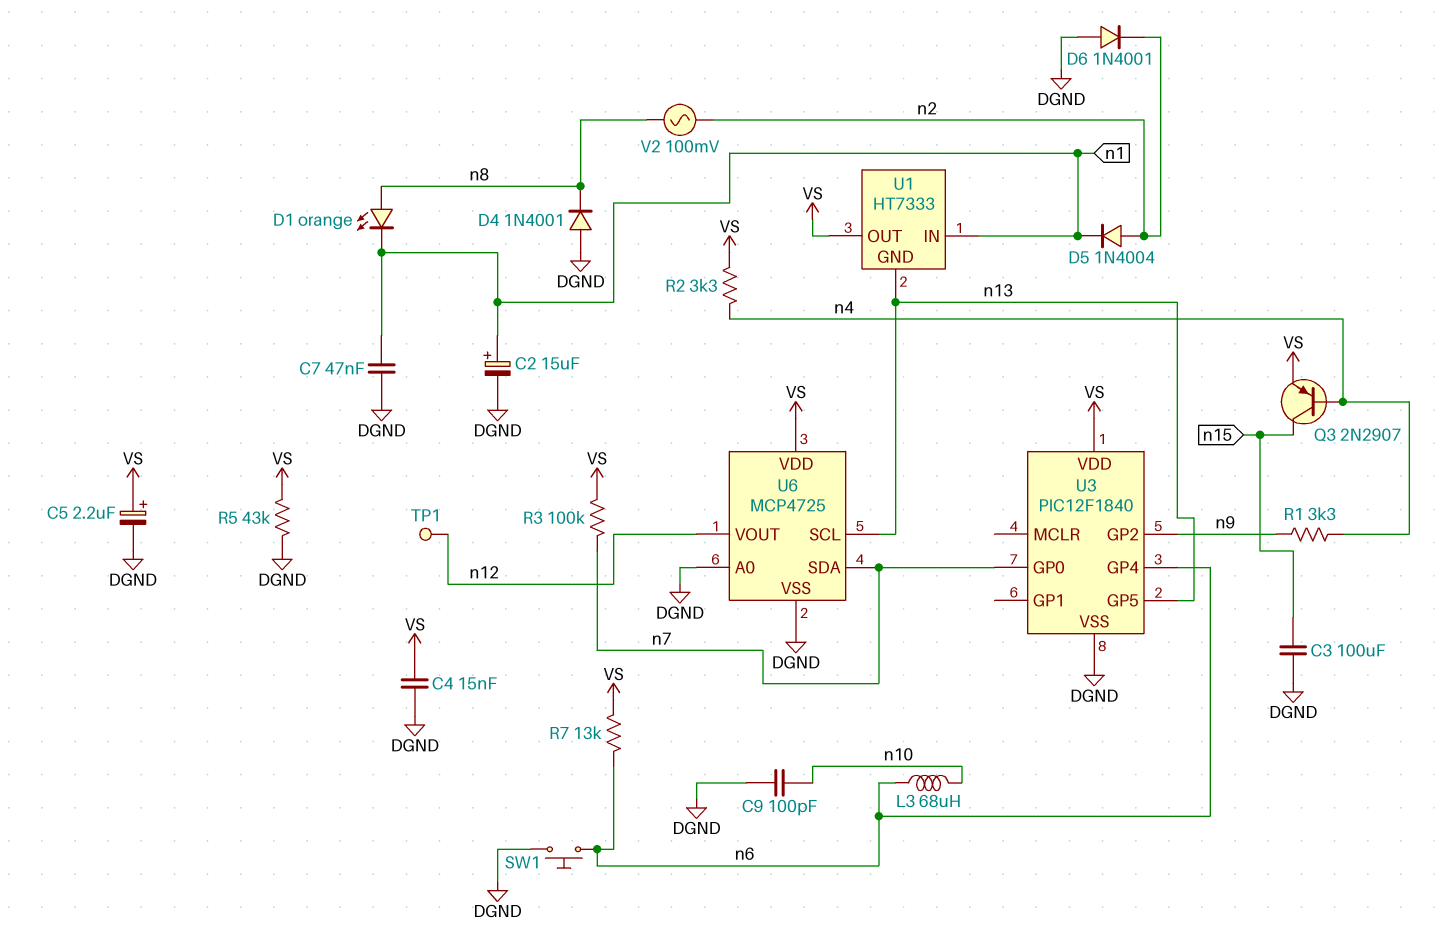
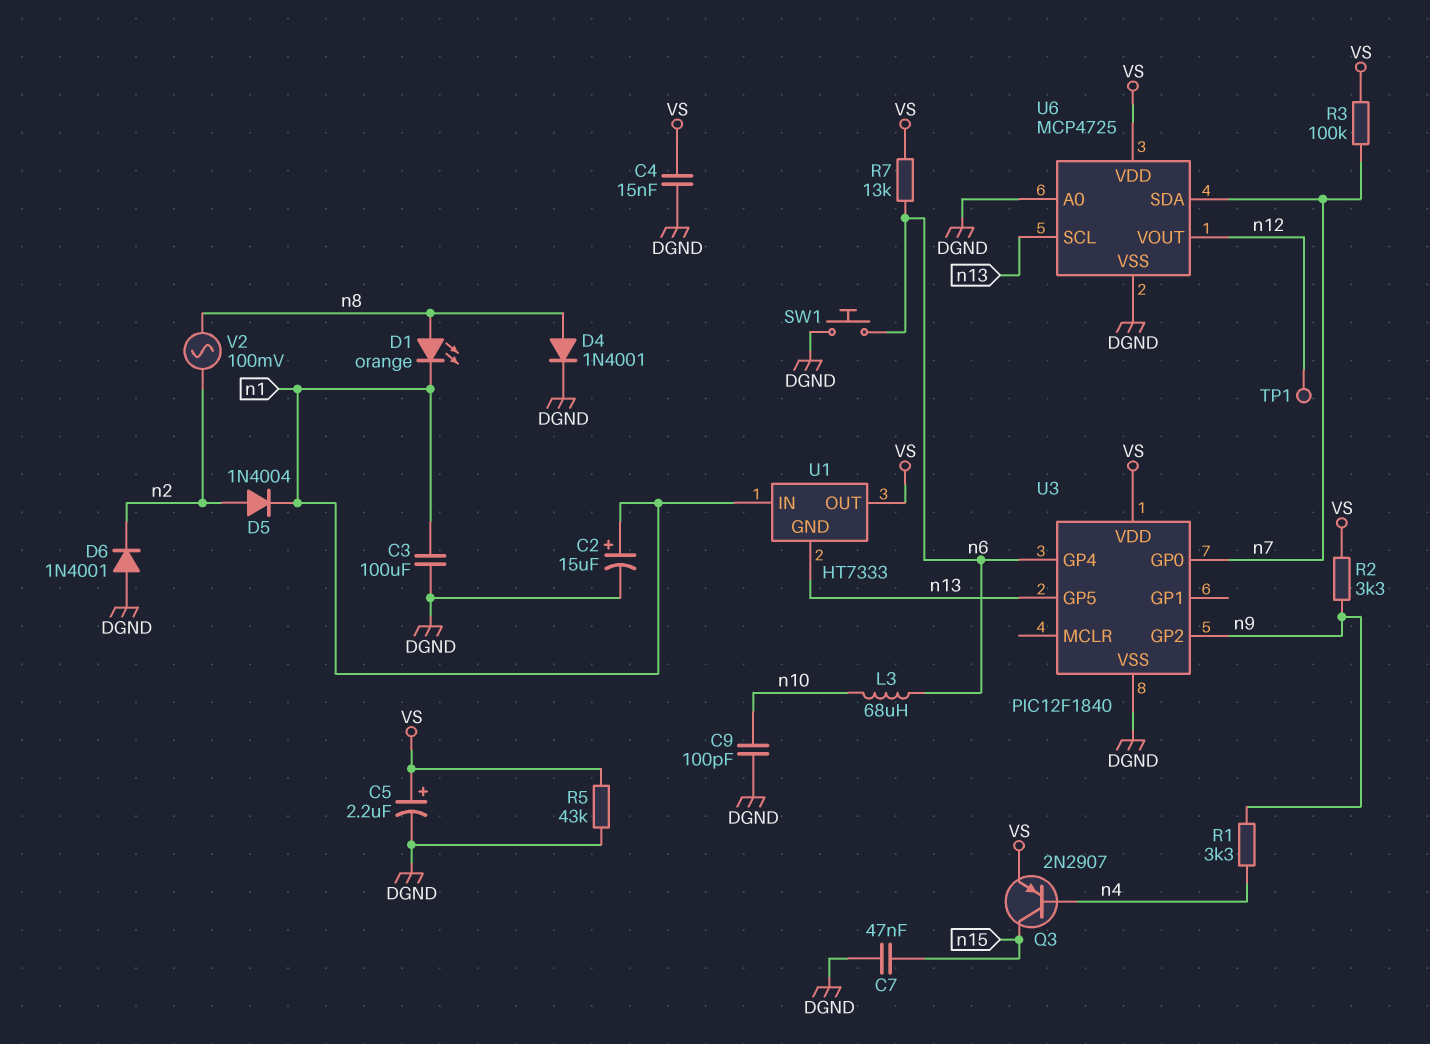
C3: 100uF (DGND, n15) -> 100uF (DGND, n1)
C7: 47nF (DGND, n1) -> 47nF (DGND, n15)
D4: diode 1N4001 (A DGND, K n8) -> diode 1N4001 (A n8, K DGND)
R2: 3.3k (VS, n4) -> 3.3k (VS, n9)

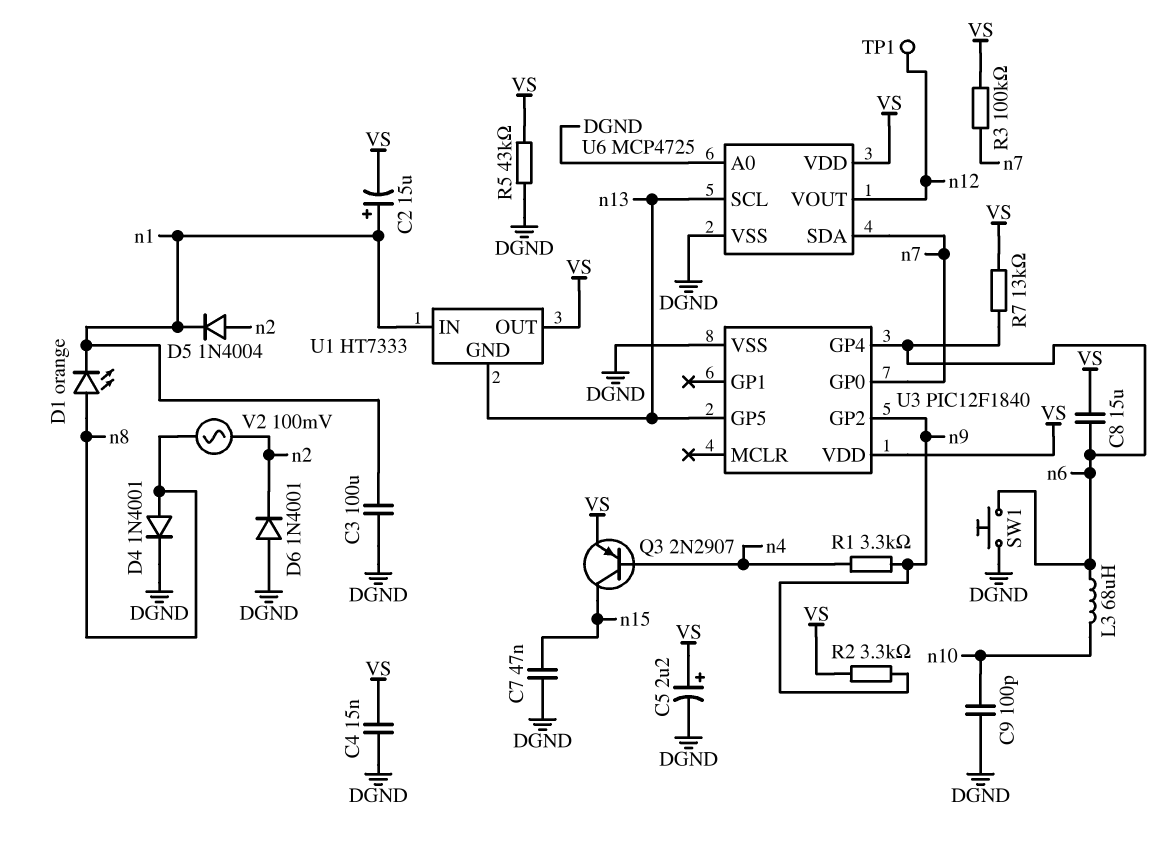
C2: 15uF (plus n1, minus DGND) -> 15uF (plus n1, minus VS)
C8: none -> 15uF (VS, n6)

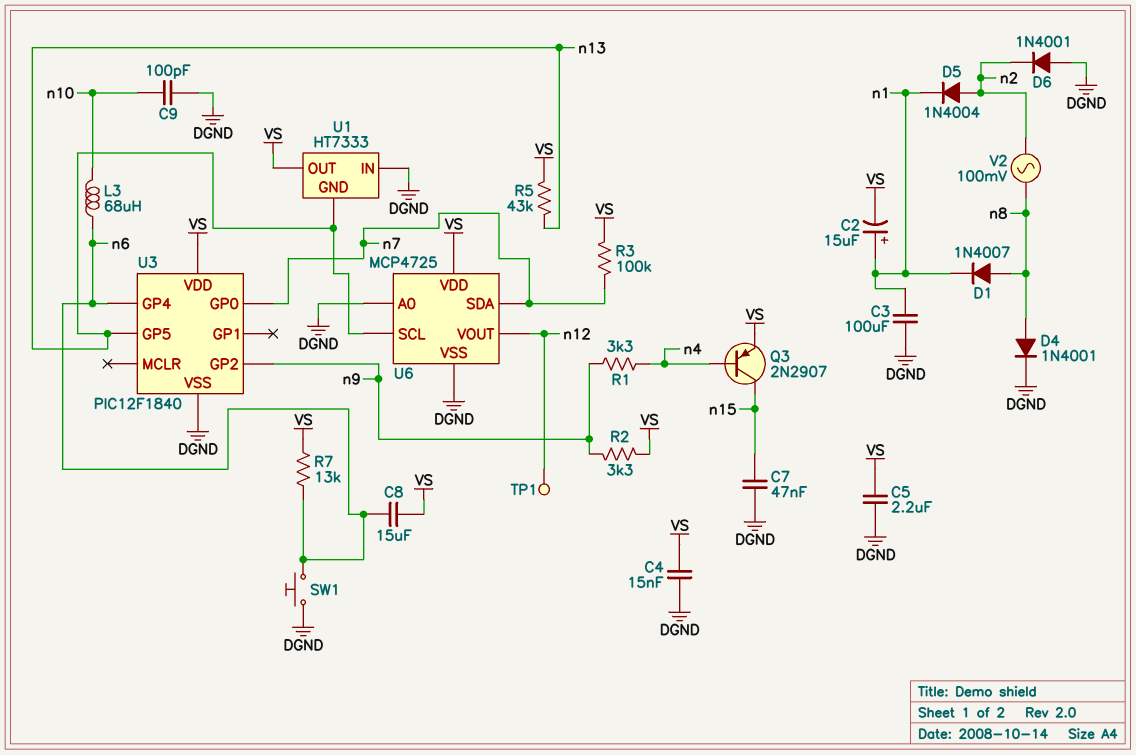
C5: 2.2uF (plus VS, minus DGND) -> 2.2uF (DGND, VS)
D1: LED orange (A n8, K n1) -> diode 1N4007 (A n8, K n1)
R5: 43k (DGND, VS) -> 43k (VS, n13)
U1 pin IN: n1 -> DGND

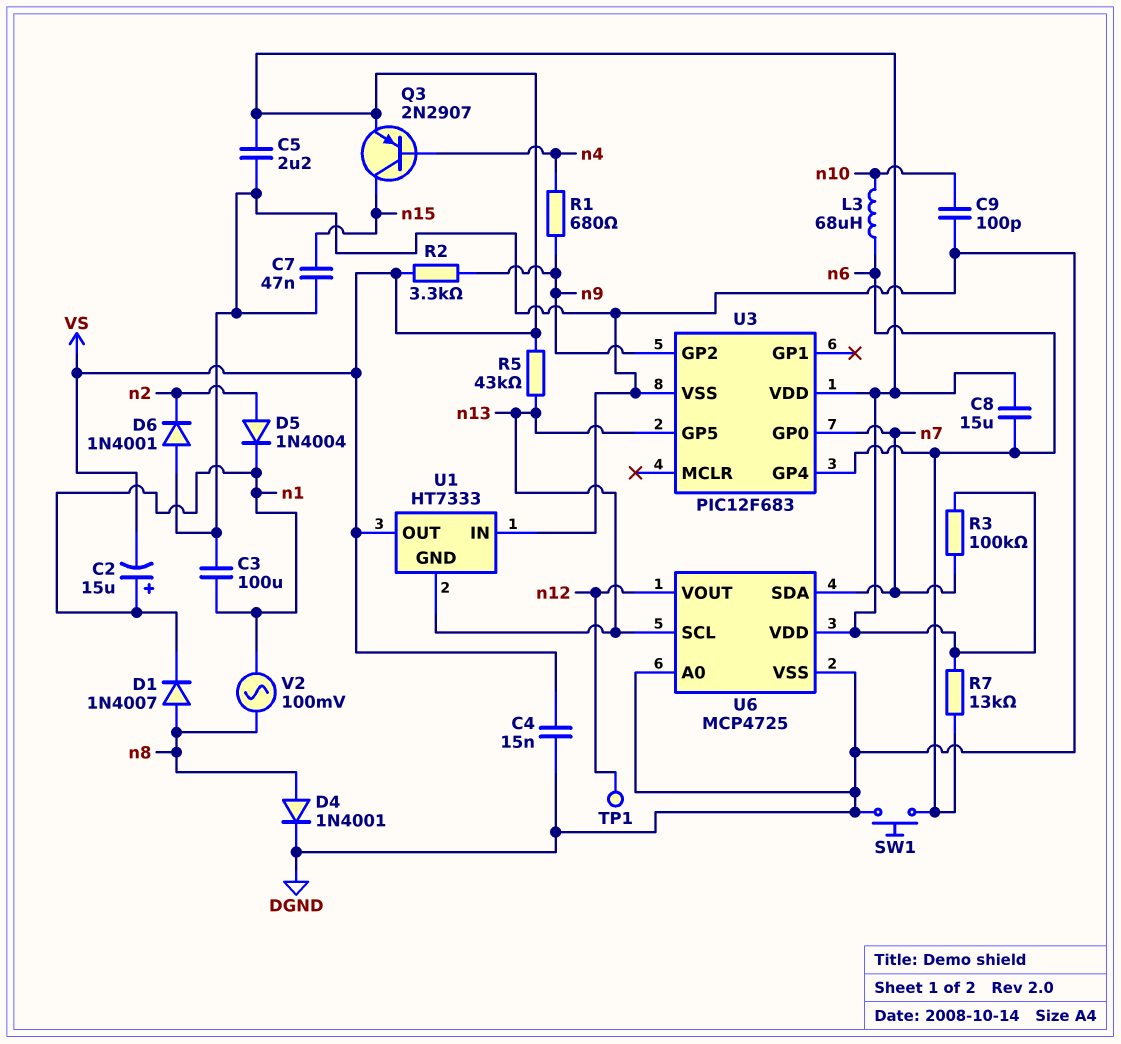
R1: 3.3k (n4, n9) -> 680 (n4, n9)
U3: PIC12F1840 -> PIC12F683
V2: AC 100mV (n2, n8) -> AC 100mV (n1, n8)

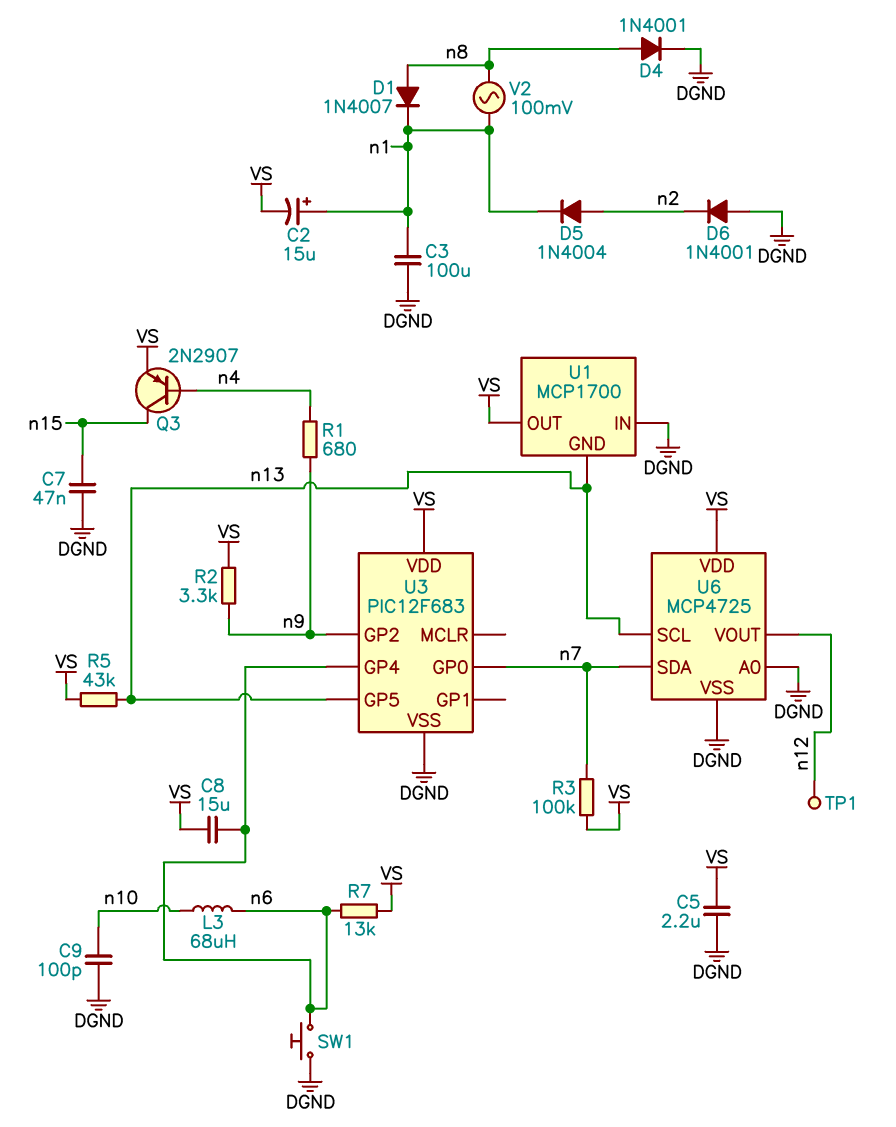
C4: 15nF (DGND, VS) -> none
U1: HT7333 -> MCP1700

